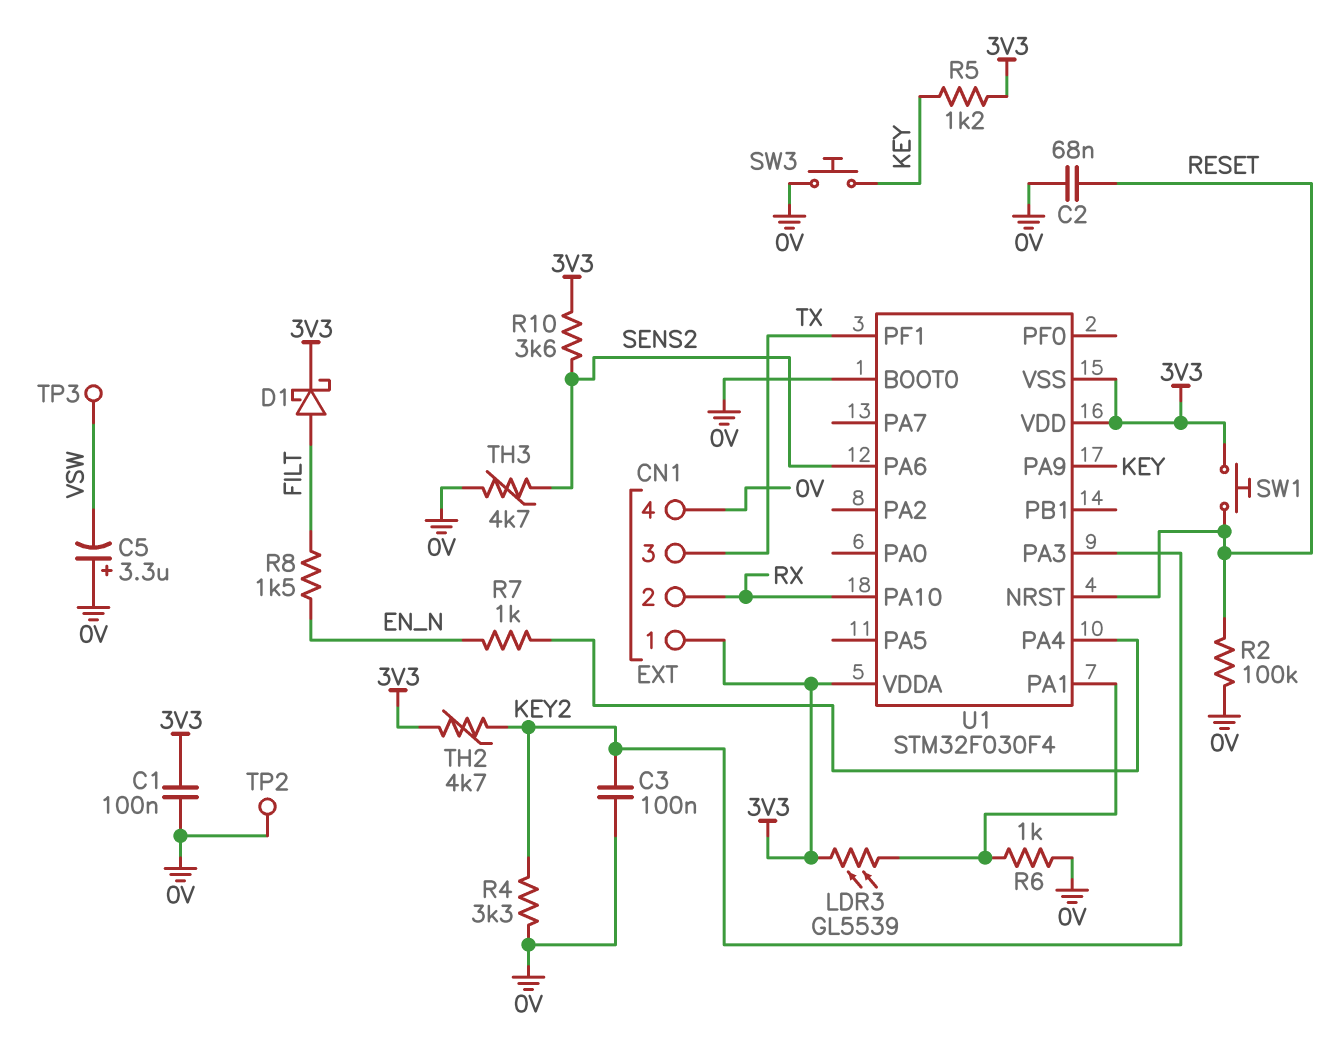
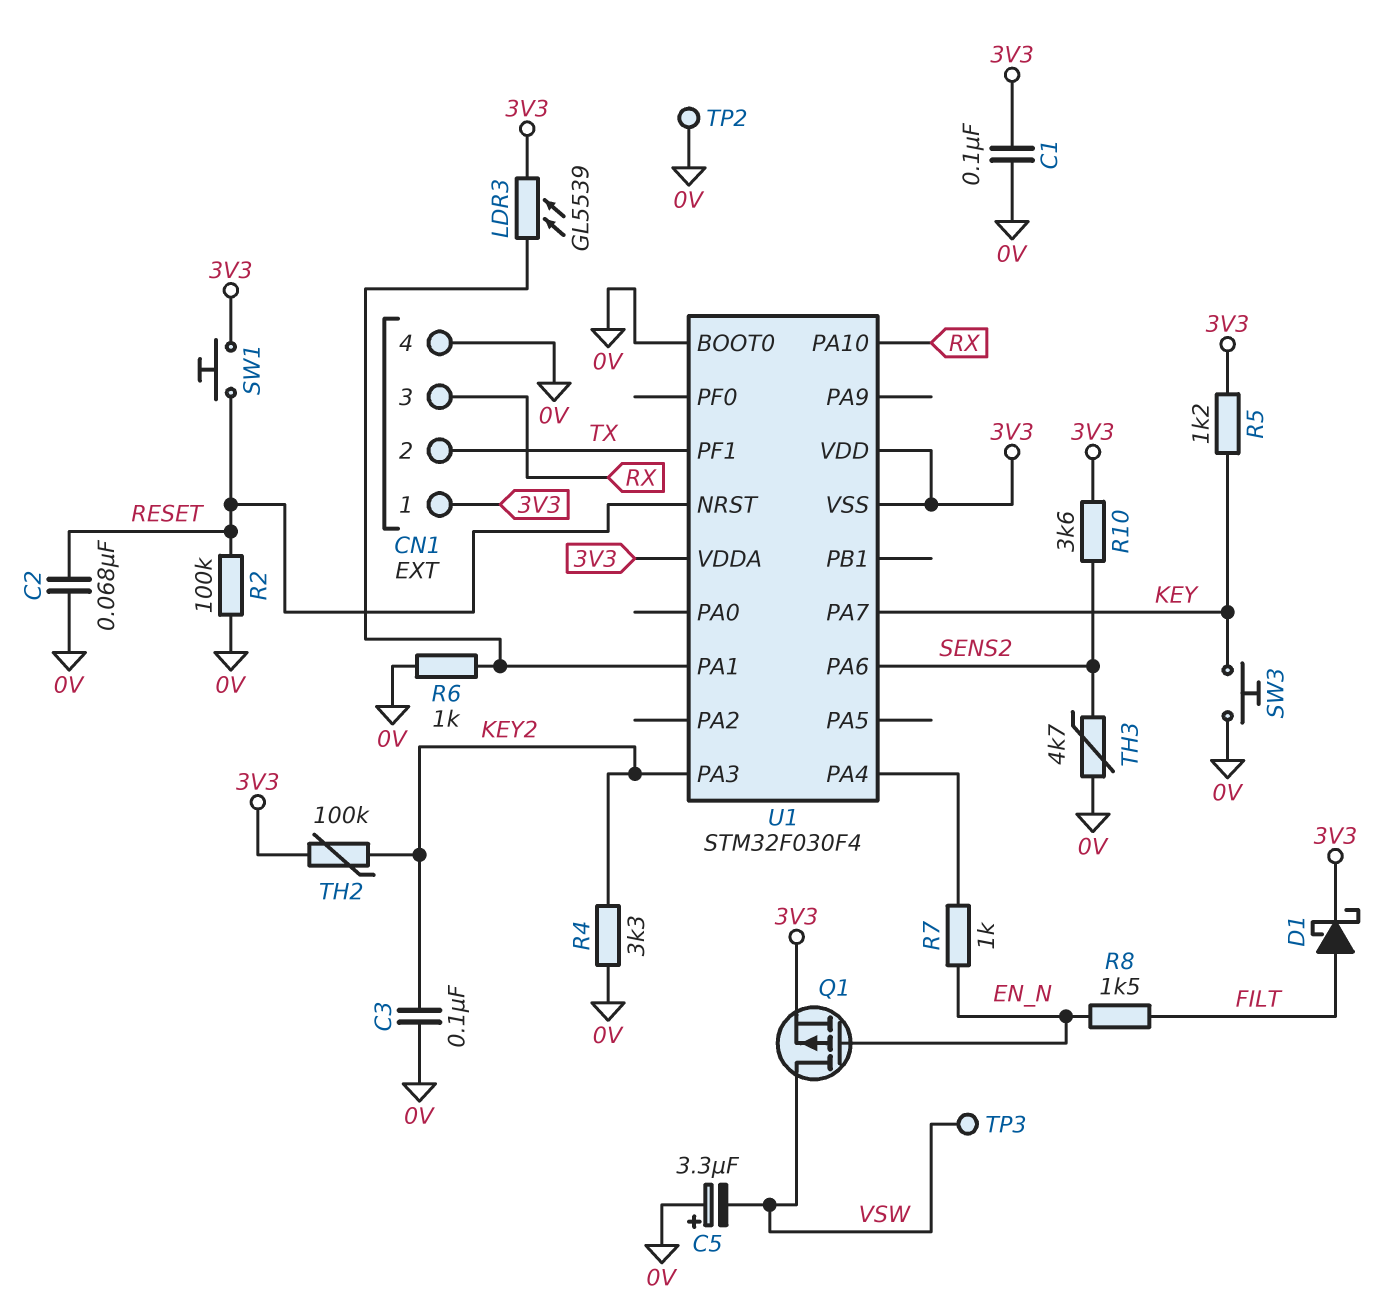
CN1 pin 2: RX -> TX
CN1 pin 3: TX -> RX
Q1: none -> PMOS (G EN_N, D VSW, S 3V3)
TH2: 4.7k (3V3, KEY2) -> 100k (3V3, KEY2)
U1 pin PA7: none -> KEY
U1 pin PA9: KEY -> none

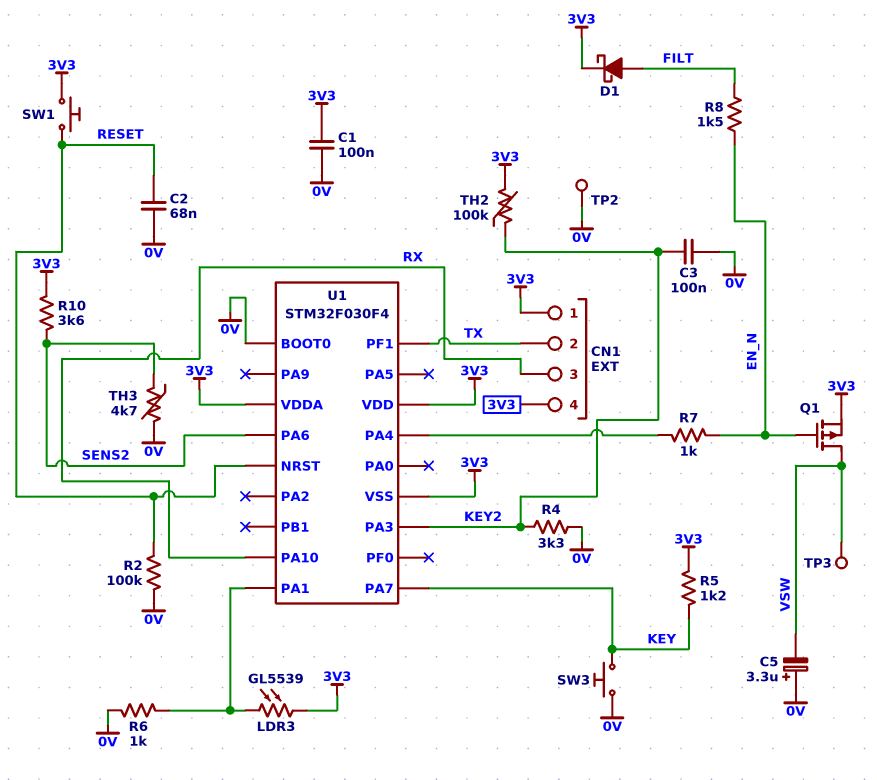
CN1 pin 4: 0V -> 3V3

